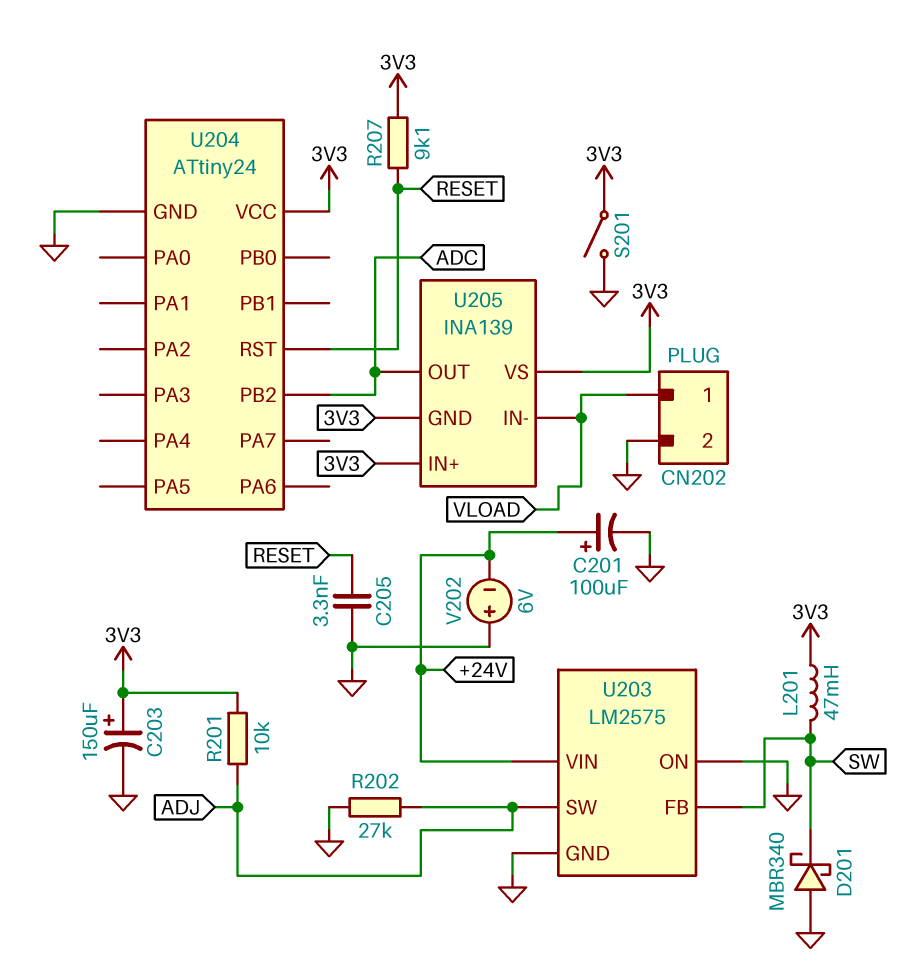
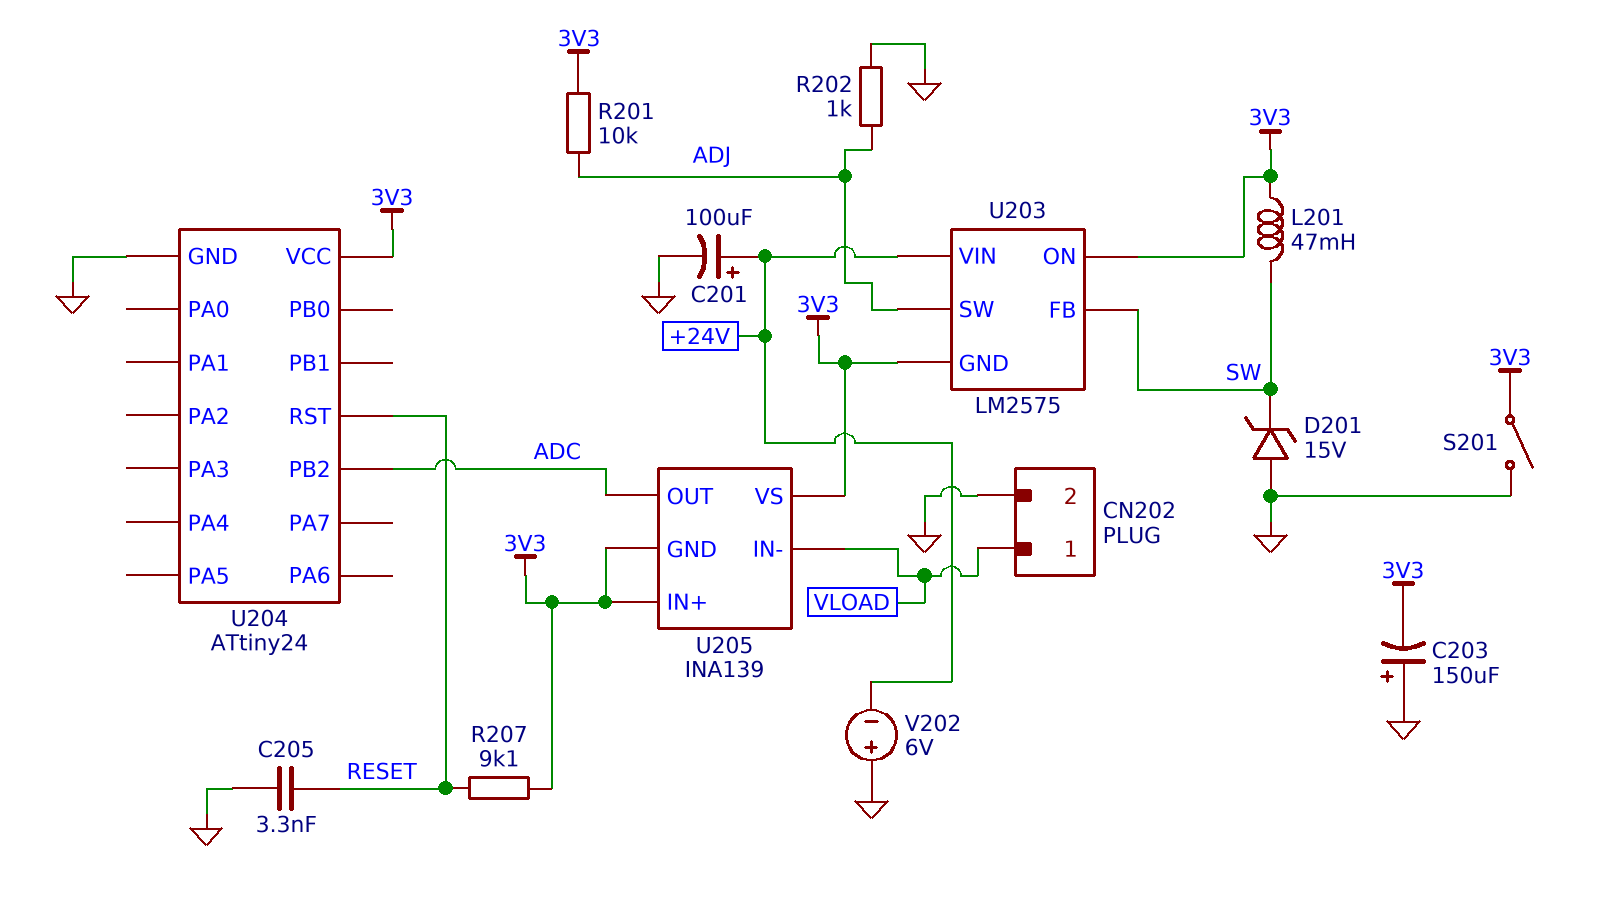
C203: 150uF (plus 3V3, minus GND) -> 150uF (plus GND, minus 3V3)
D201: schottky MBR340 (A GND, K SW) -> zener 15V (A GND, K SW)
R202: 27k (ADJ, GND) -> 1k (ADJ, GND)
U203 pin GND: GND -> 3V3
U203 pin ON: GND -> 3V3

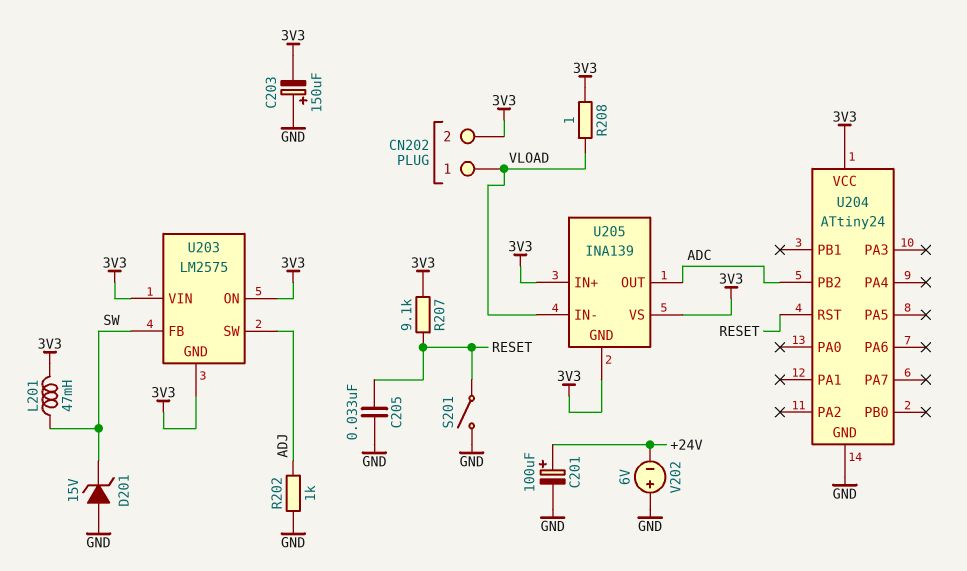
C205: 3.3nF (GND, RESET) -> 33nF (GND, RESET)
CN202 pin 2: GND -> 3V3
R201: 10k (3V3, ADJ) -> none
R208: none -> 1 (3V3, VLOAD)
S201: switch (3V3, GND) -> switch (GND, RESET)
U203 pin VIN: +24V -> 3V3

